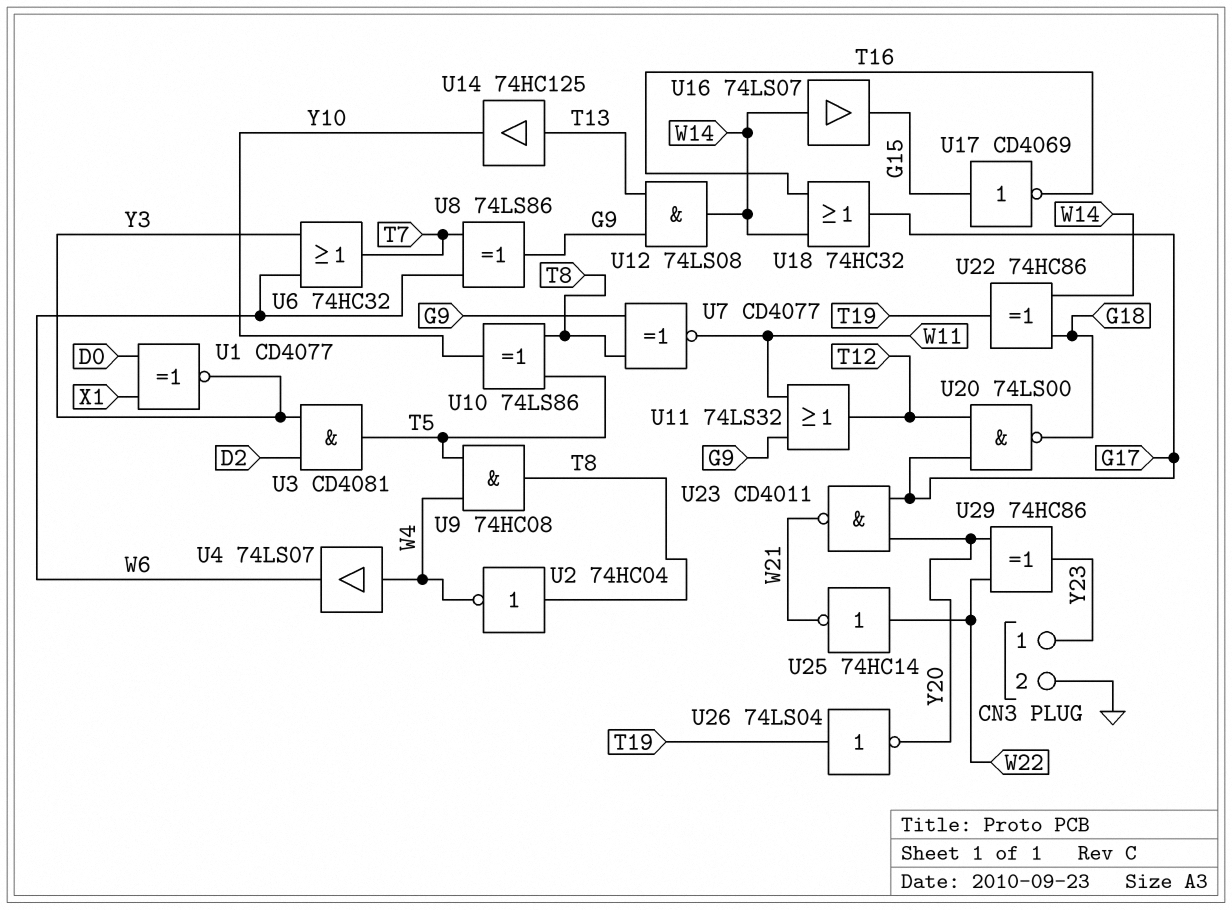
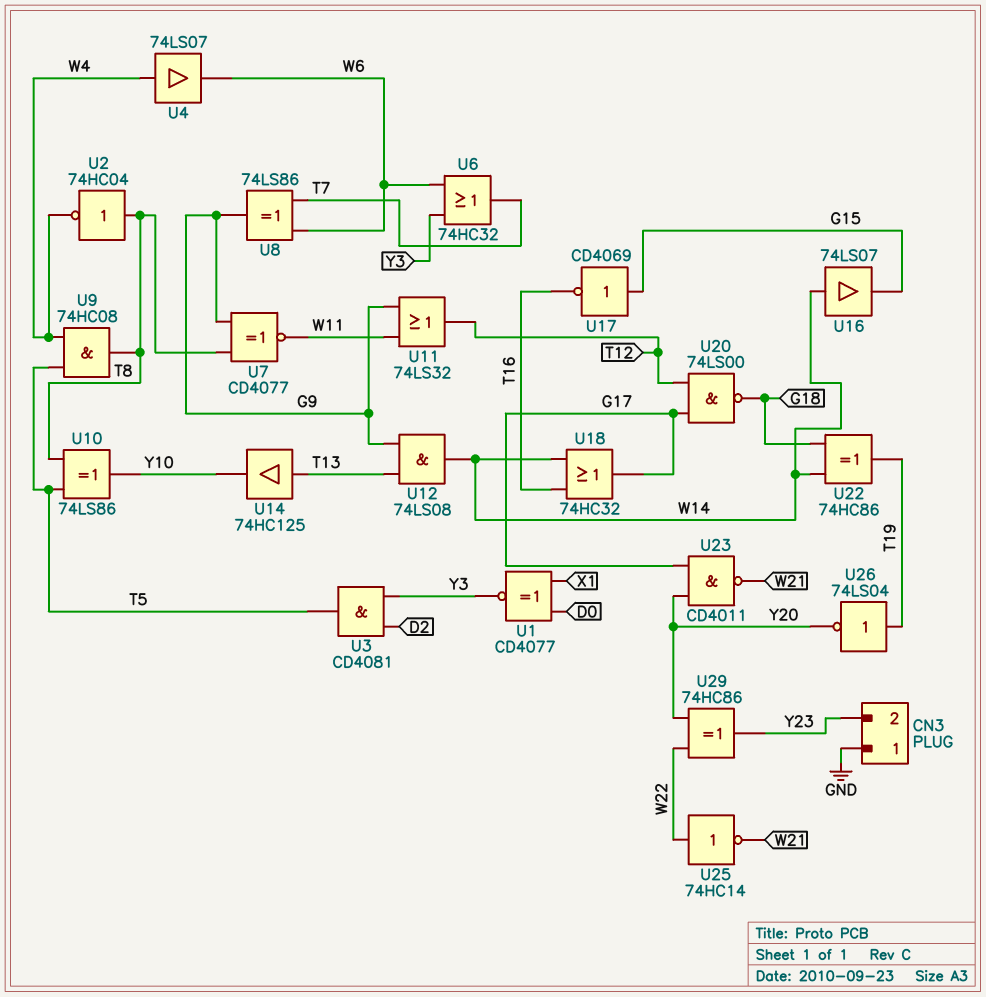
CN3 pin 1: Y23 -> GND
CN3 pin 2: GND -> Y23

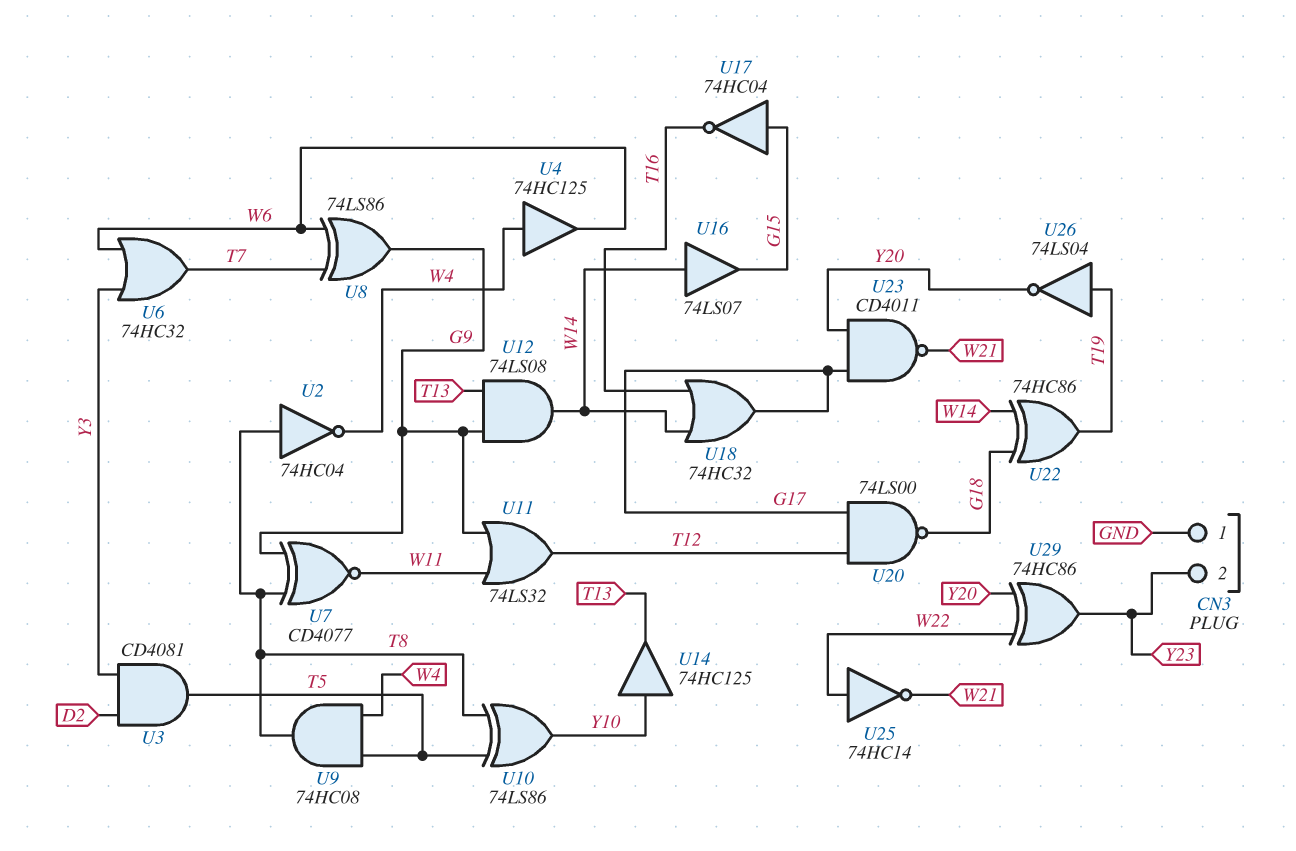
U1: XNOR CD4077 (in D0, in X1, out Y3) -> none
U4: buffer 74LS07 (in W4, out W6) -> buffer 74HC125 (in W4, out W6)
U14: buffer 74HC125 (in T13, out Y10) -> buffer 74HC125 (in Y10, out T13)
U17: NOT CD4069 (in G15, out T16) -> NOT 74HC04 (in G15, out T16)

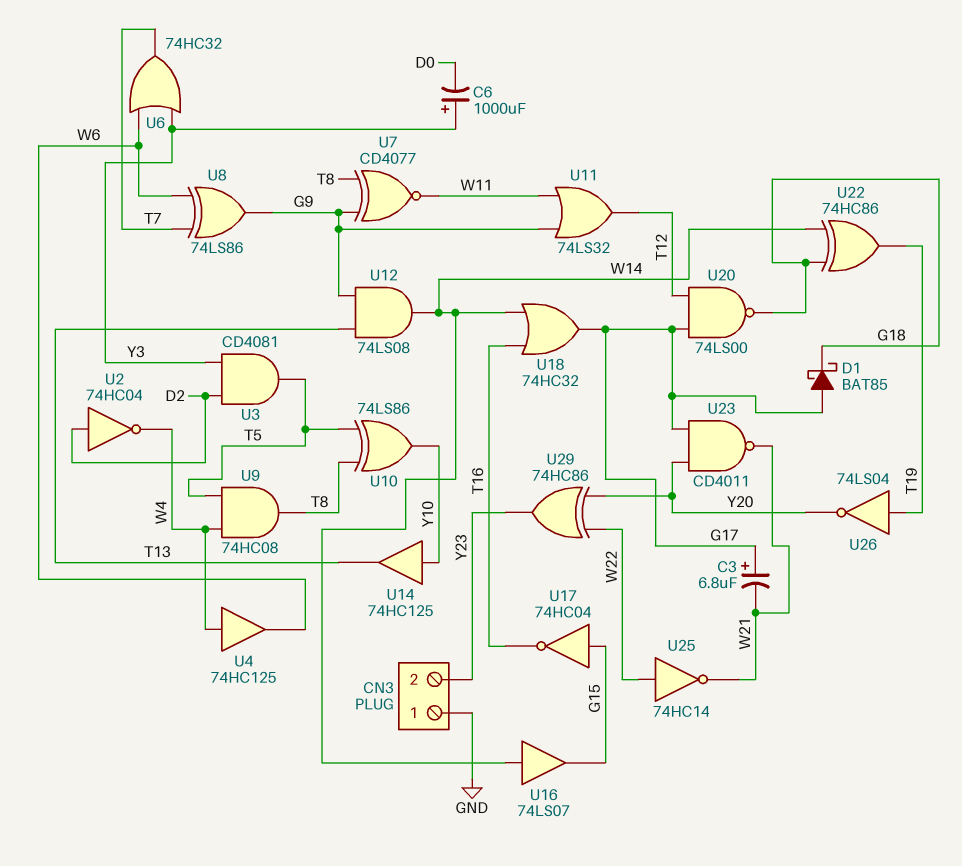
C3: none -> 6.8uF (plus G17, minus W21)
C6: none -> 1000uF (plus Y3, minus D0)
D1: none -> schottky BAT85 (A G17, K G18)
U2: NOT 74HC04 (in T8, out W4) -> NOT 74HC04 (in D2, out W4)

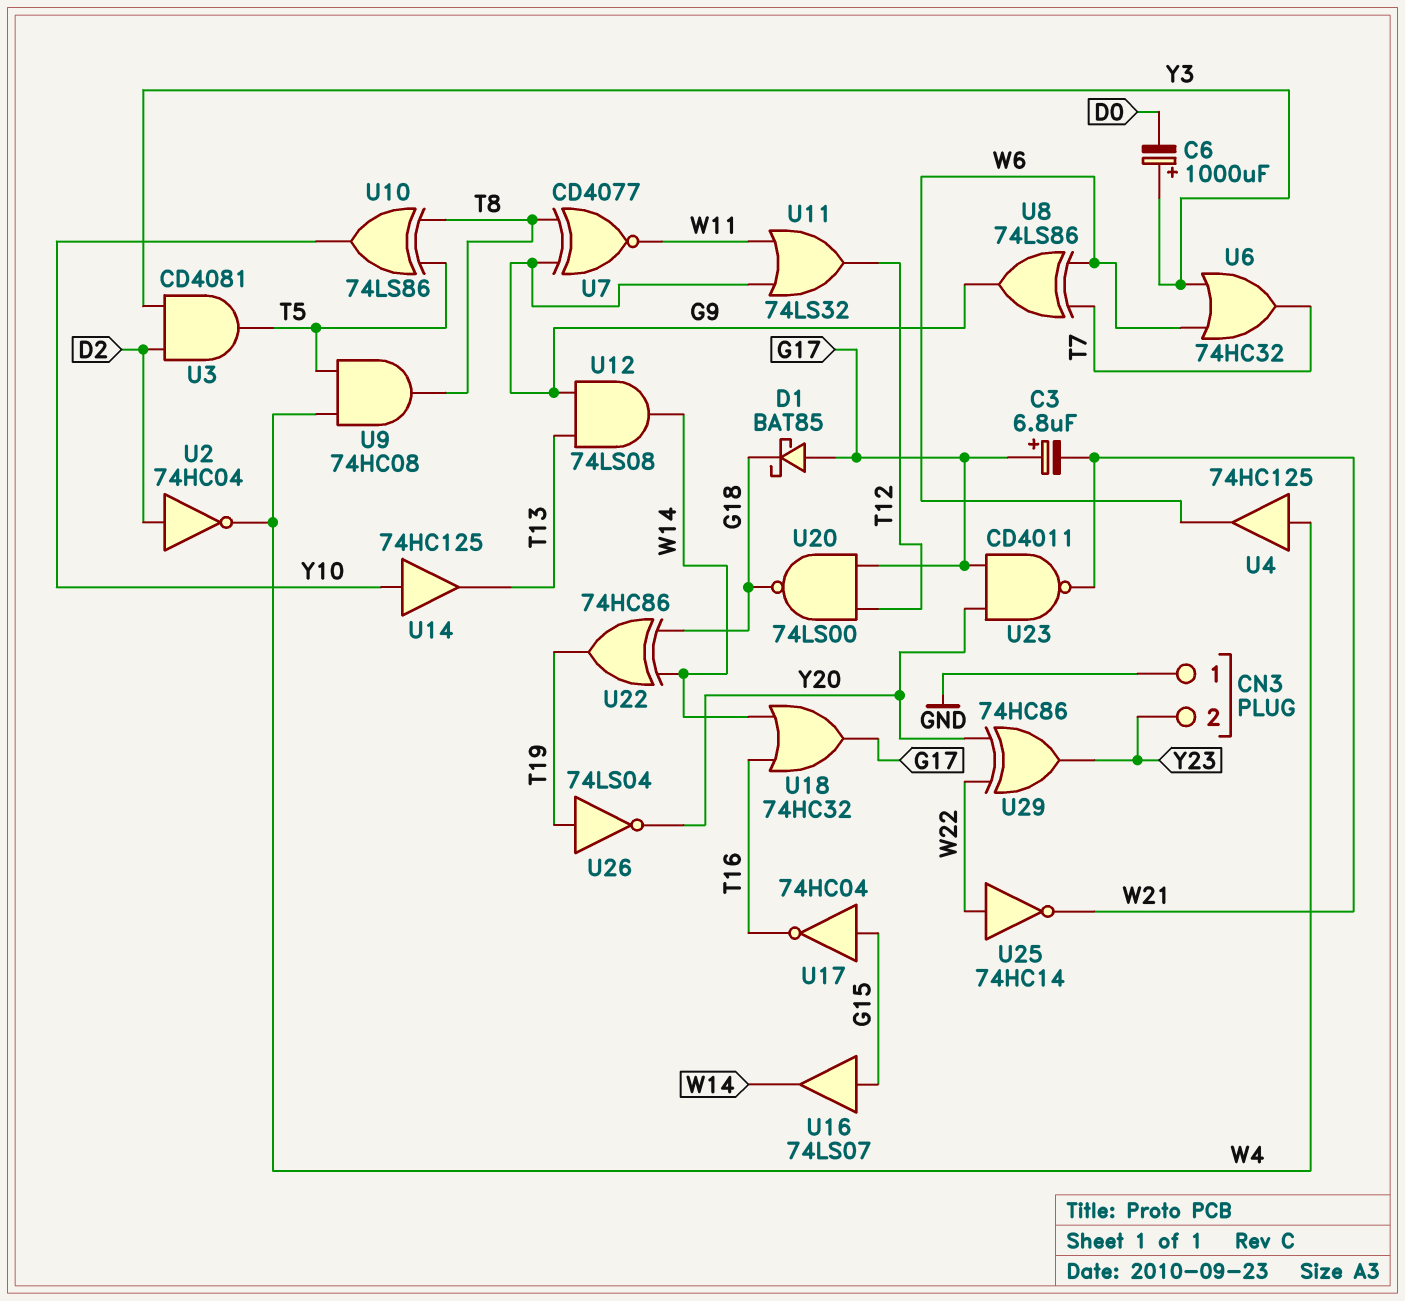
U16: buffer 74LS07 (in W14, out G15) -> buffer 74LS07 (in G15, out W14)

